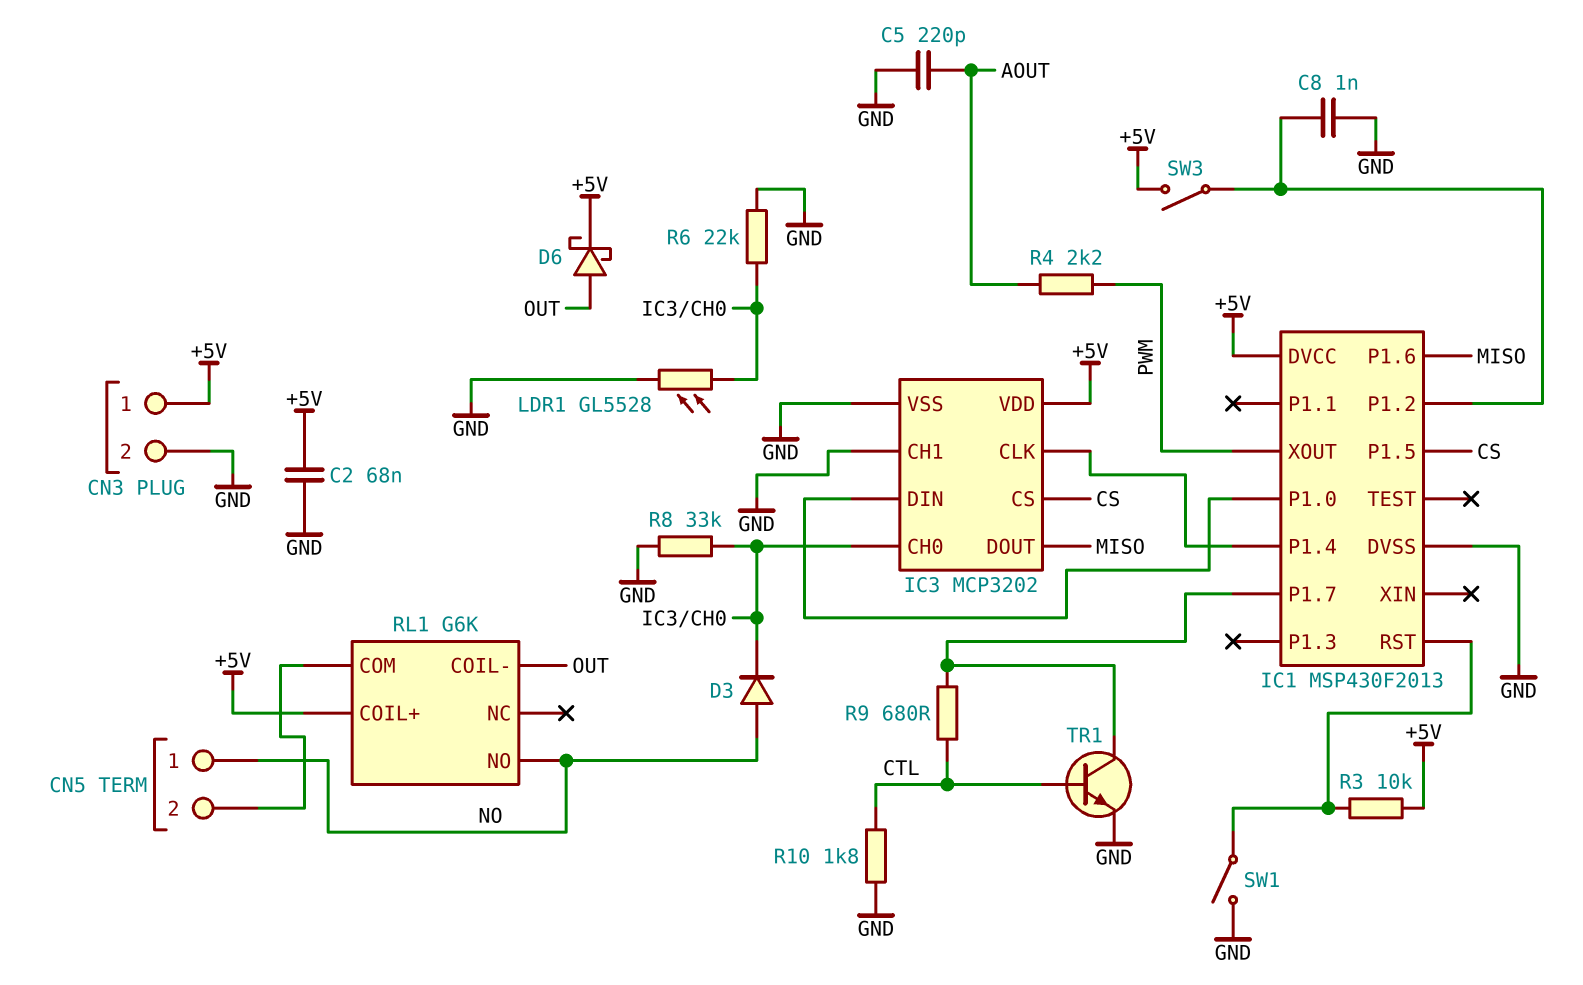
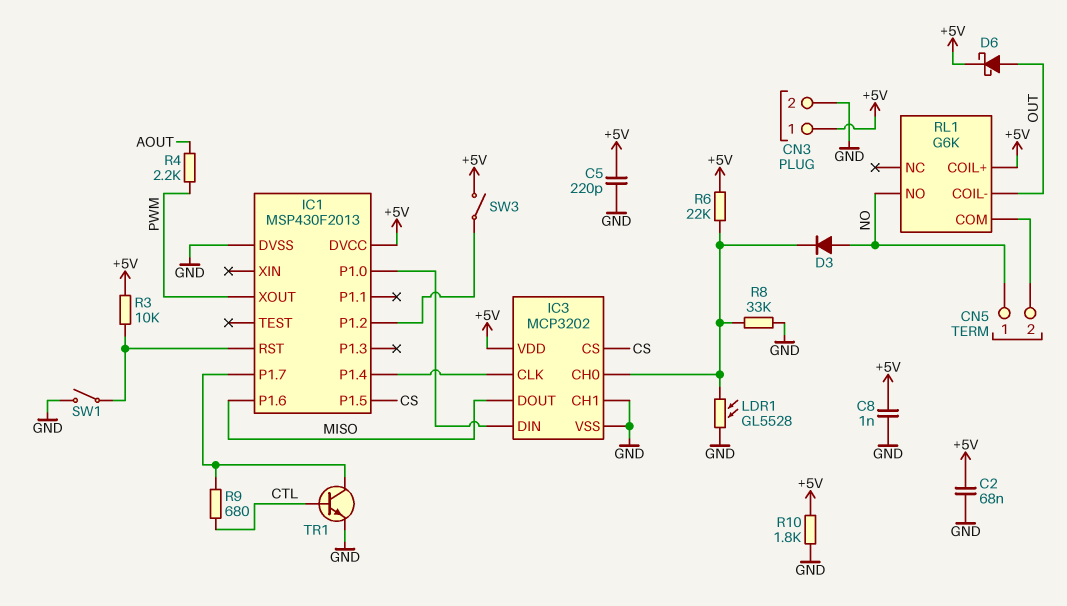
C5: 220pF (AOUT, GND) -> 220pF (+5V, GND)
C8: 1nF (GND, IC1/P1.2) -> 1nF (+5V, GND)
R6: 22k (GND, IC3/CH0) -> 22k (+5V, IC3/CH0)
R10: 1.8k (CTL, GND) -> 1.8k (+5V, GND)

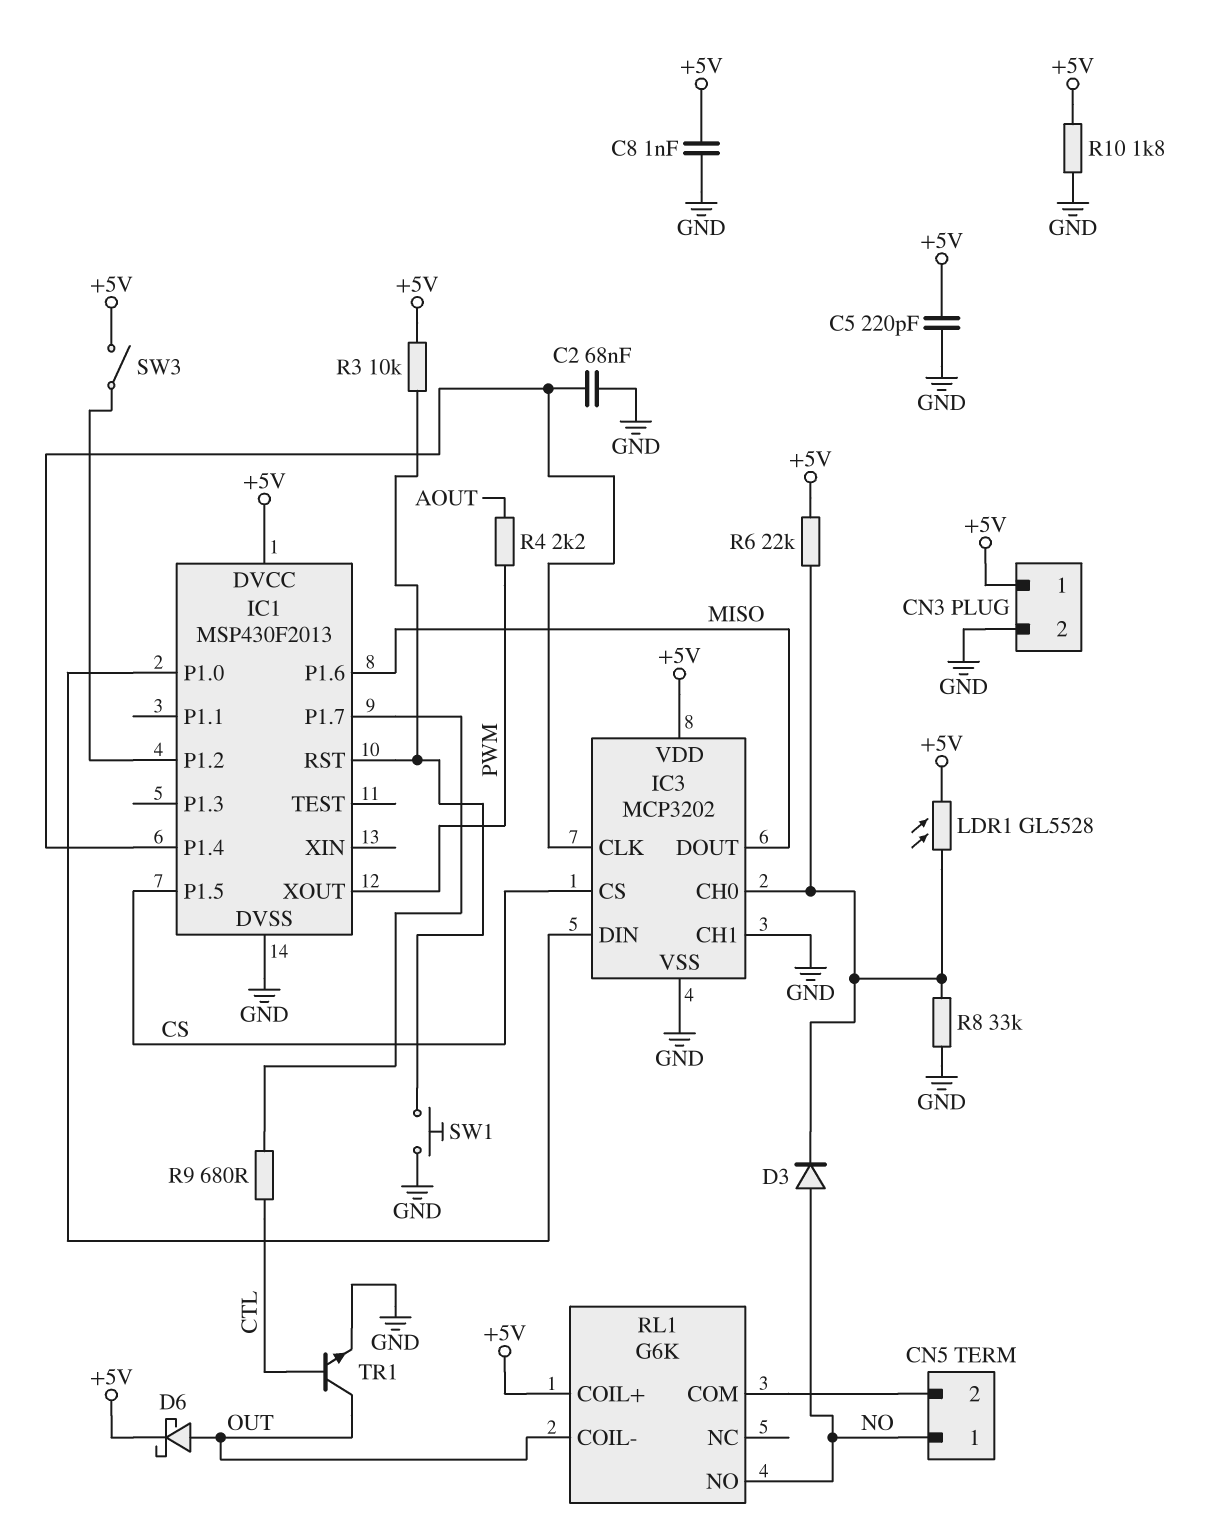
C2: 68nF (+5V, GND) -> 68nF (GND, IC1/P1.4)
LDR1: GL5528 (GND, IC3/CH0) -> GL5528 (+5V, IC3/CH0)
SW1: switch (GND, IC1/RST) -> button (GND, IC1/RST)
TR1: NPN (B CTL, C IC1/P1.7, E GND) -> NPN (B CTL, C OUT, E GND)

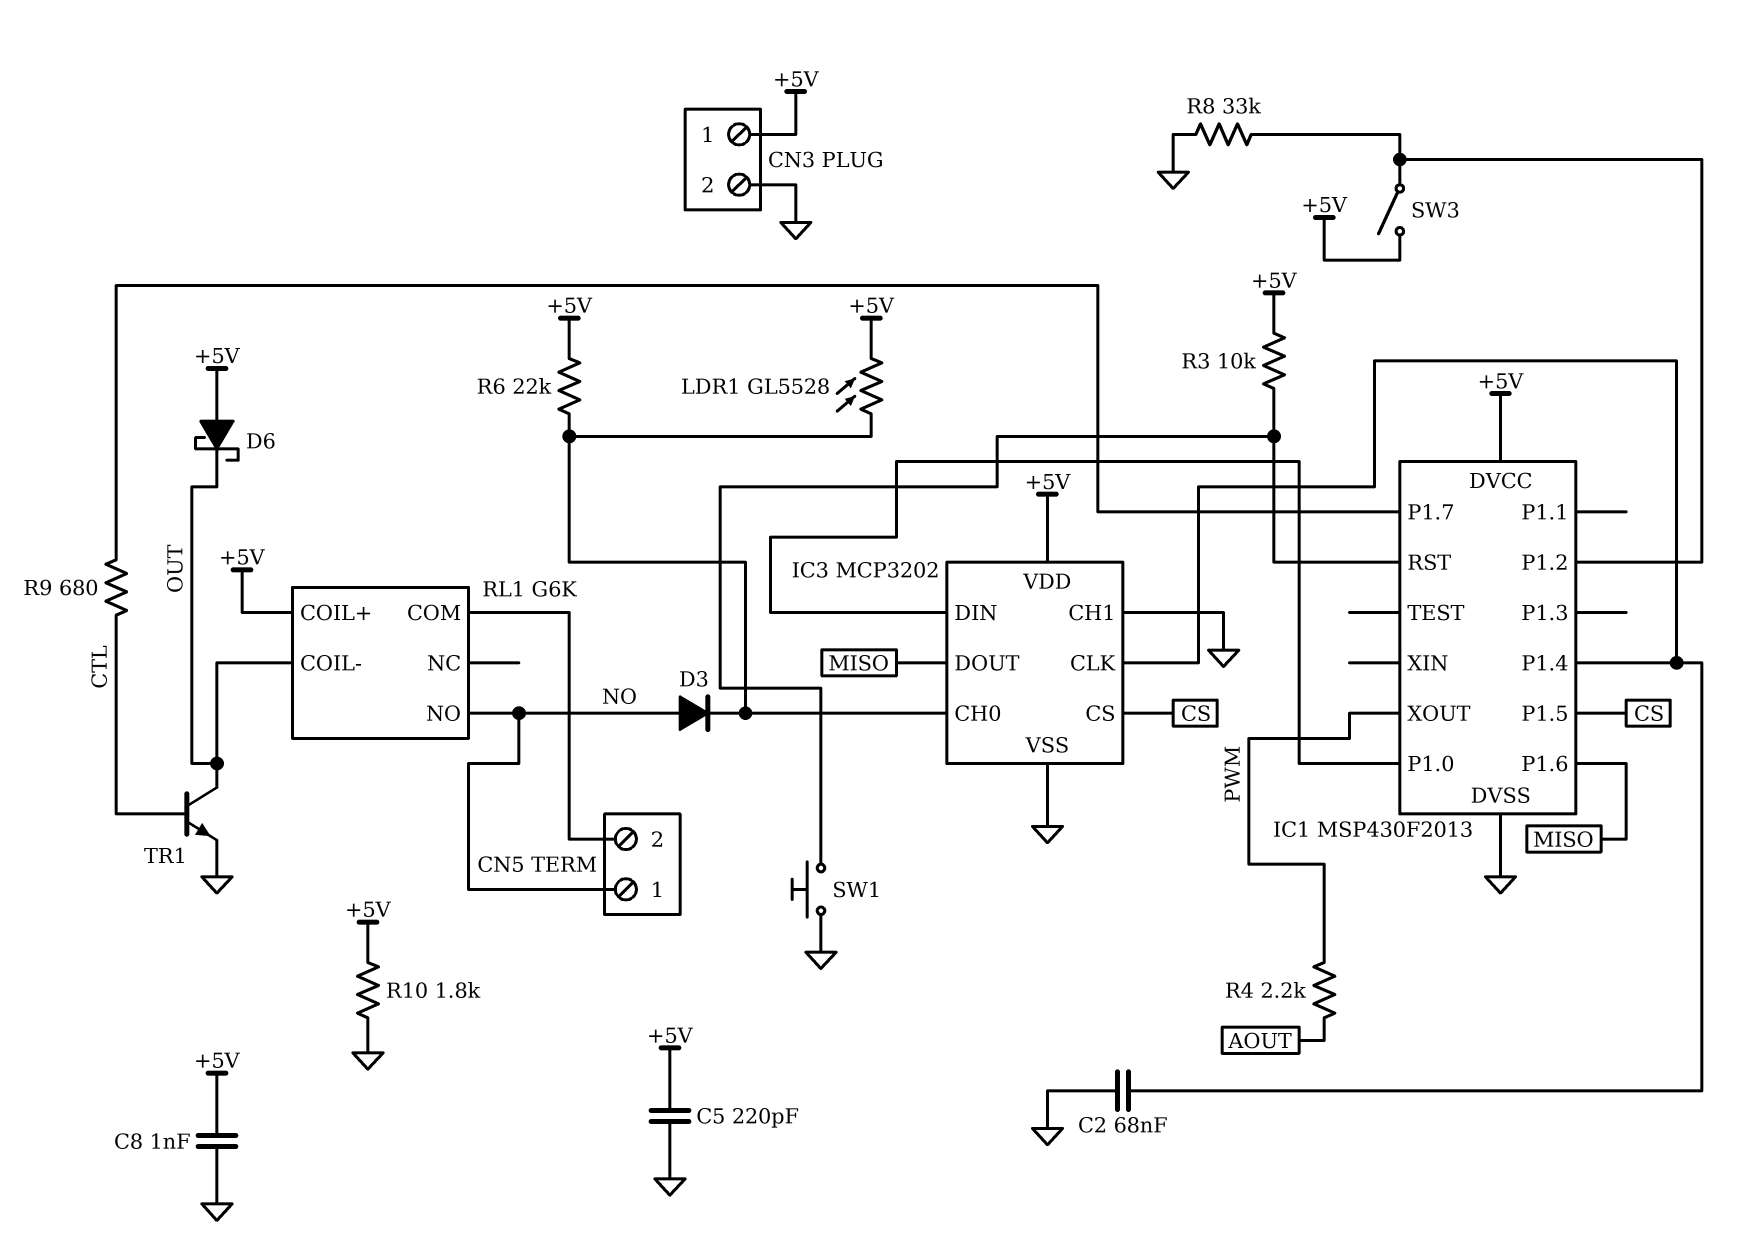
D6: schottky (A OUT, K +5V) -> schottky (A +5V, K OUT)
R8: 33k (GND, IC3/CH0) -> 33k (GND, IC1/P1.2)

